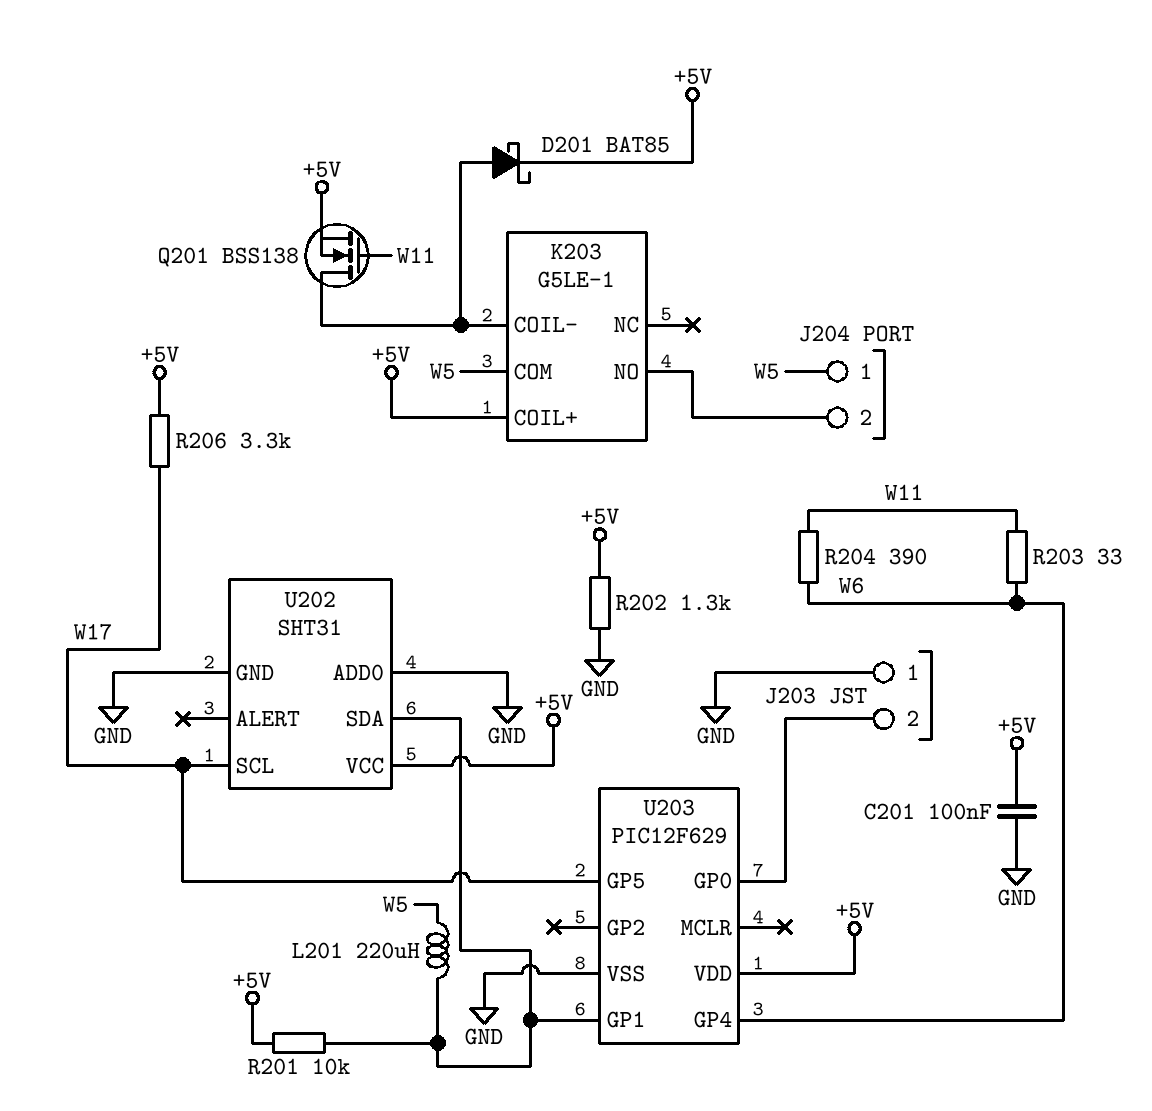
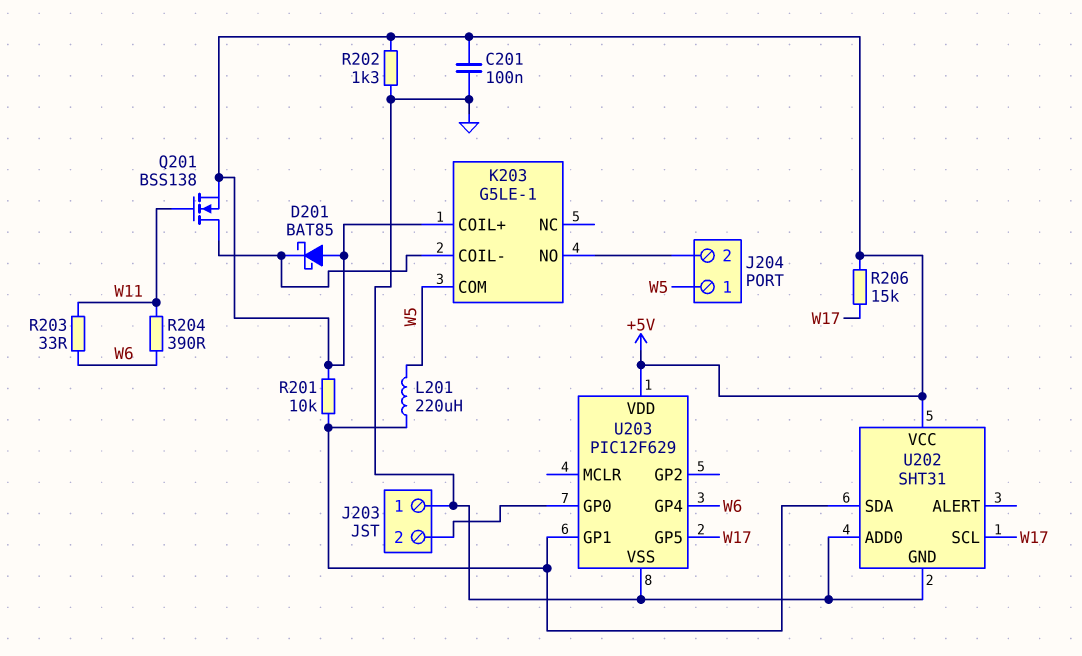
D201: schottky BAT85 (A K203/COIL-, K +5V) -> schottky BAT85 (A +5V, K K203/COIL-)
R206: 3.3k (+5V, W17) -> 15k (+5V, W17)

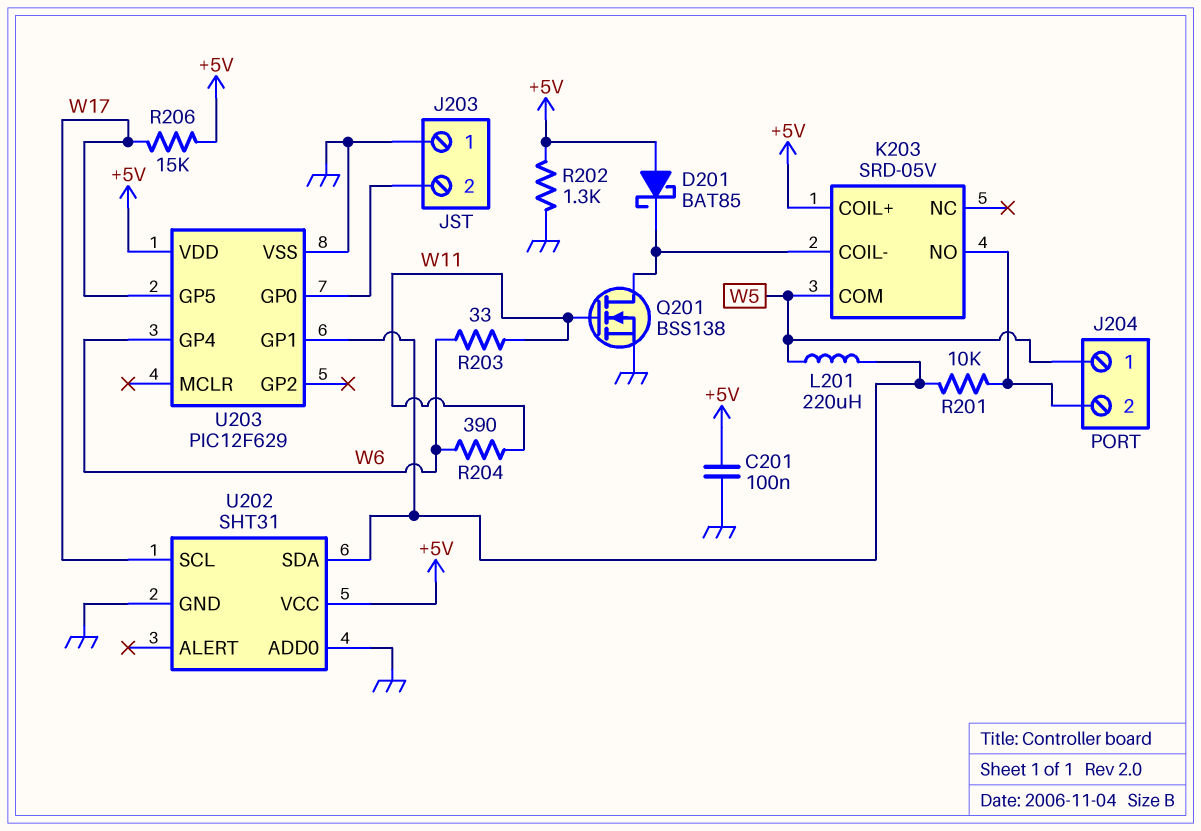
K203: G5LE-1 -> SRD-05V
Q201: NMOS BSS138 (G W11, D K203/COIL-, S +5V) -> NMOS BSS138 (G W11, D K203/COIL-, S GND)
R201: 10k (+5V, U202/SDA) -> 10k (J204/2, U202/SDA)

